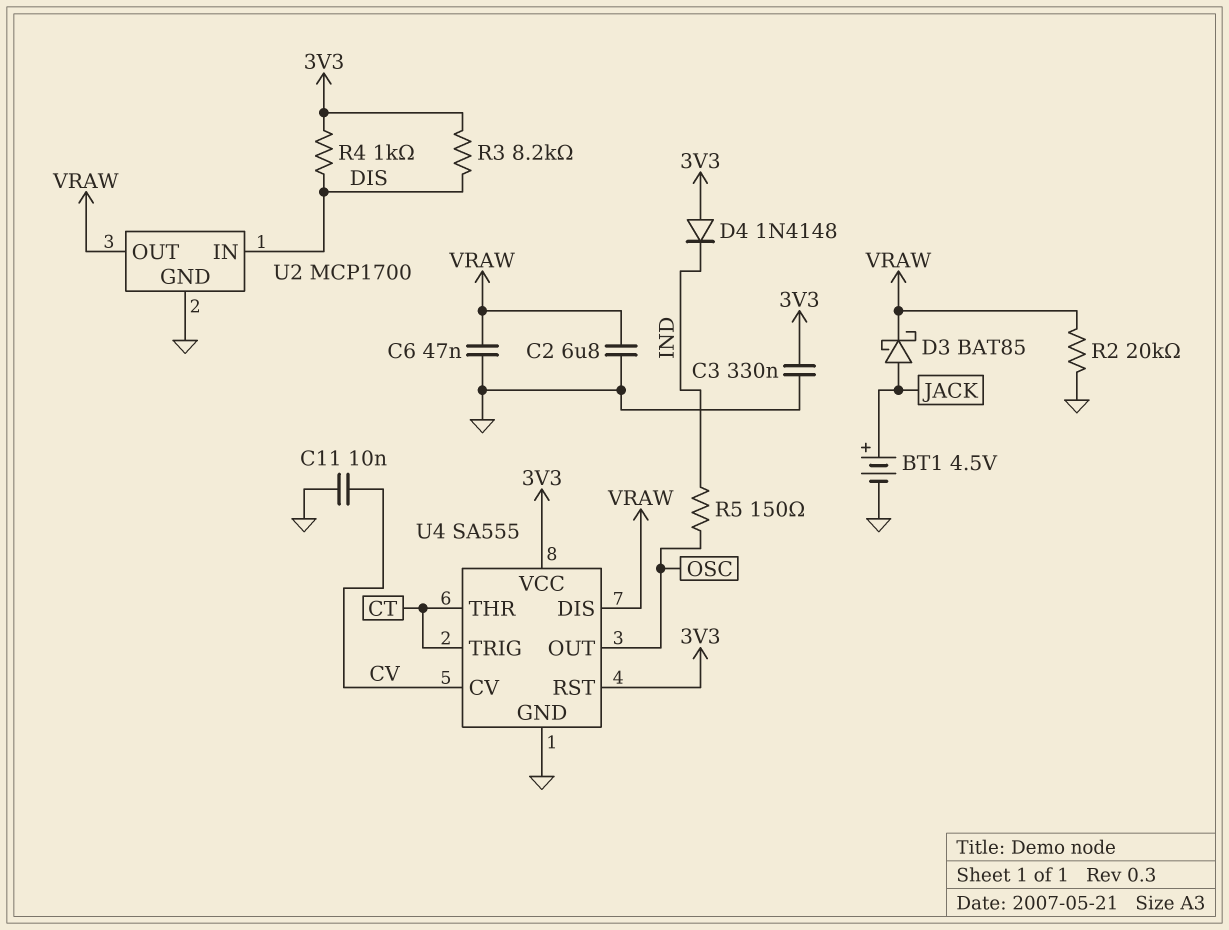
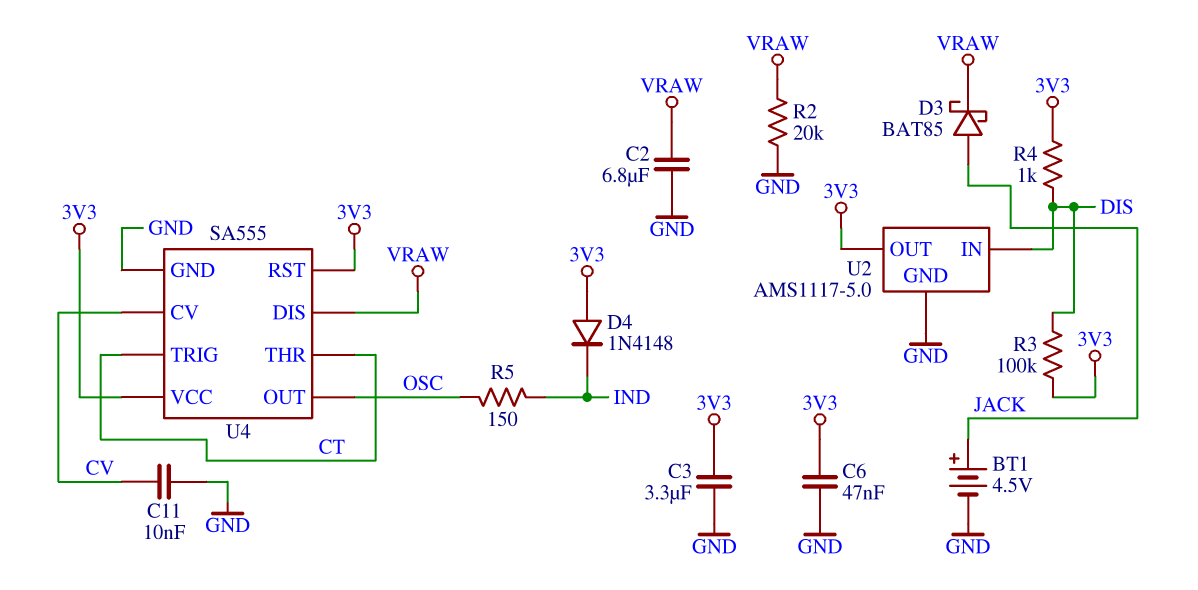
C3: 330nF (3V3, GND) -> 3.3uF (3V3, GND)
C6: 47nF (GND, VRAW) -> 47nF (3V3, GND)
R3: 8.2k (3V3, DIS) -> 100k (3V3, DIS)
U2: MCP1700 -> AMS1117-5.0
U2 pin OUT: VRAW -> 3V3

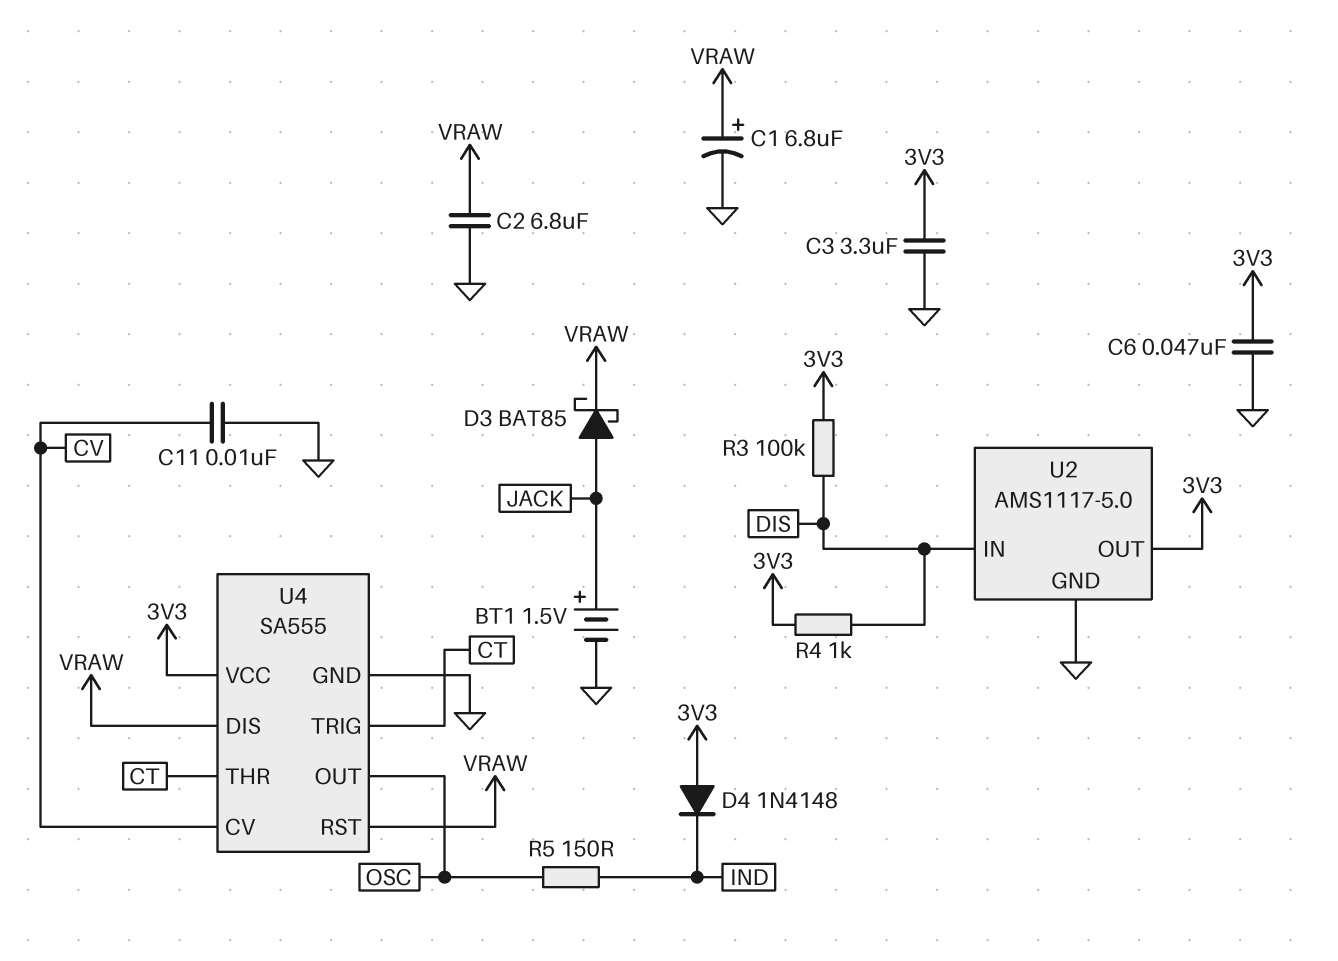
BT1: 4.5V (plus JACK, minus GND) -> 1.5V (plus JACK, minus GND)
C1: none -> 6.8uF (plus VRAW, minus GND)
R2: 20k (GND, VRAW) -> none
U4 pin RST: 3V3 -> VRAW

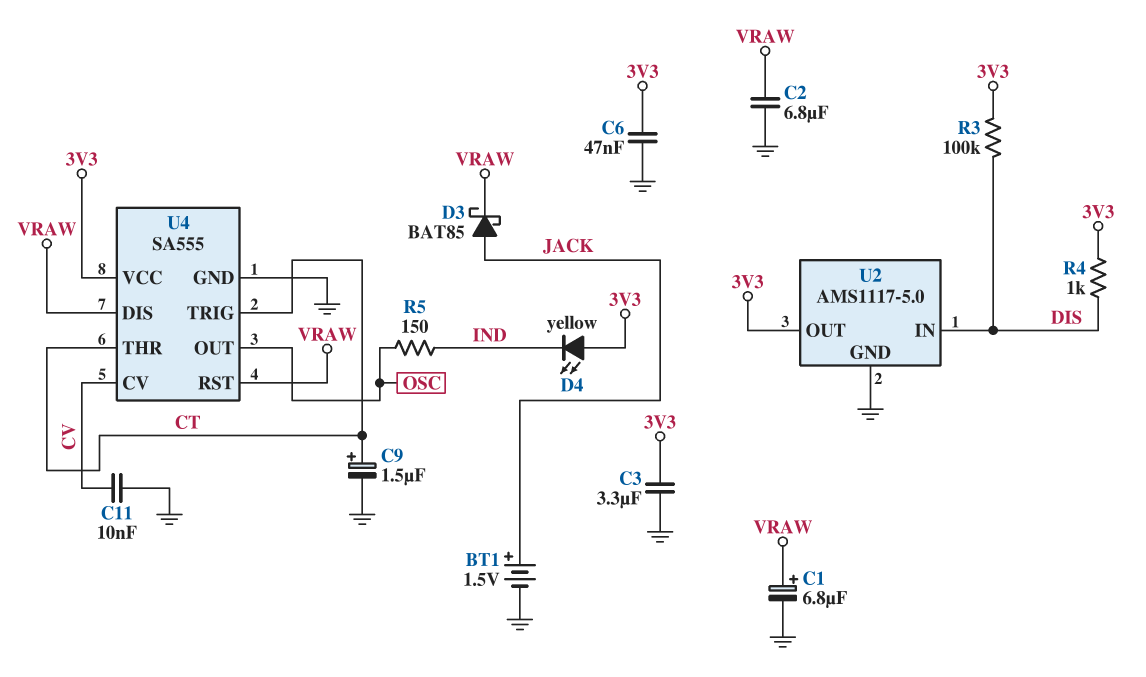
C9: none -> 1.5uF (plus CT, minus GND)
D4: diode 1N4148 (A 3V3, K IND) -> LED yellow (A 3V3, K IND)

